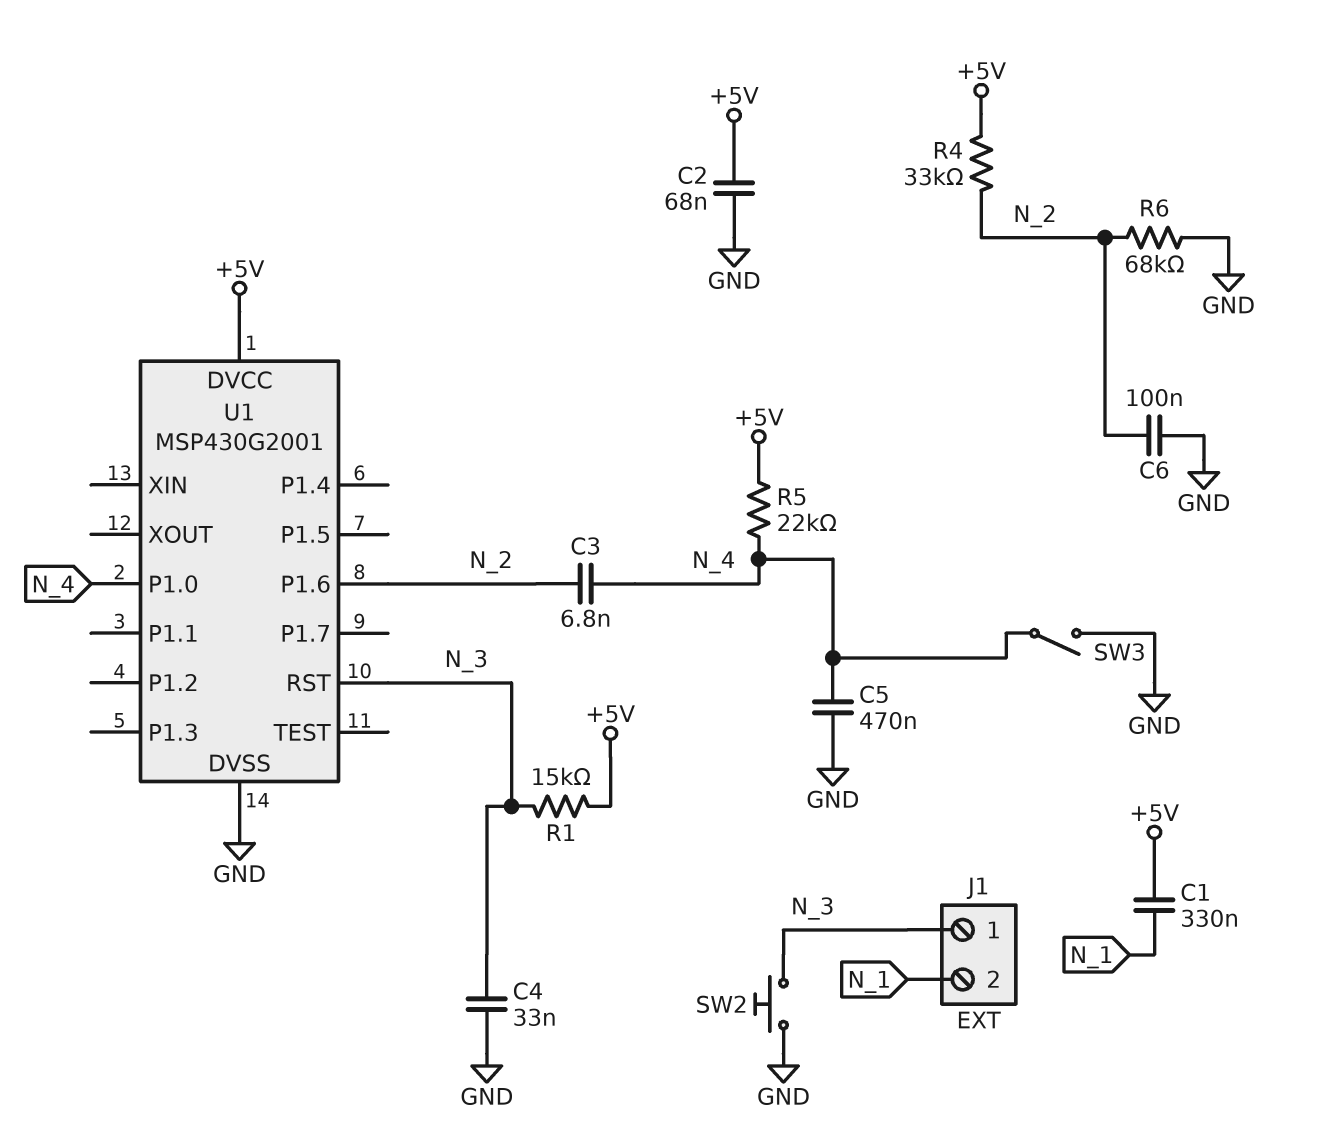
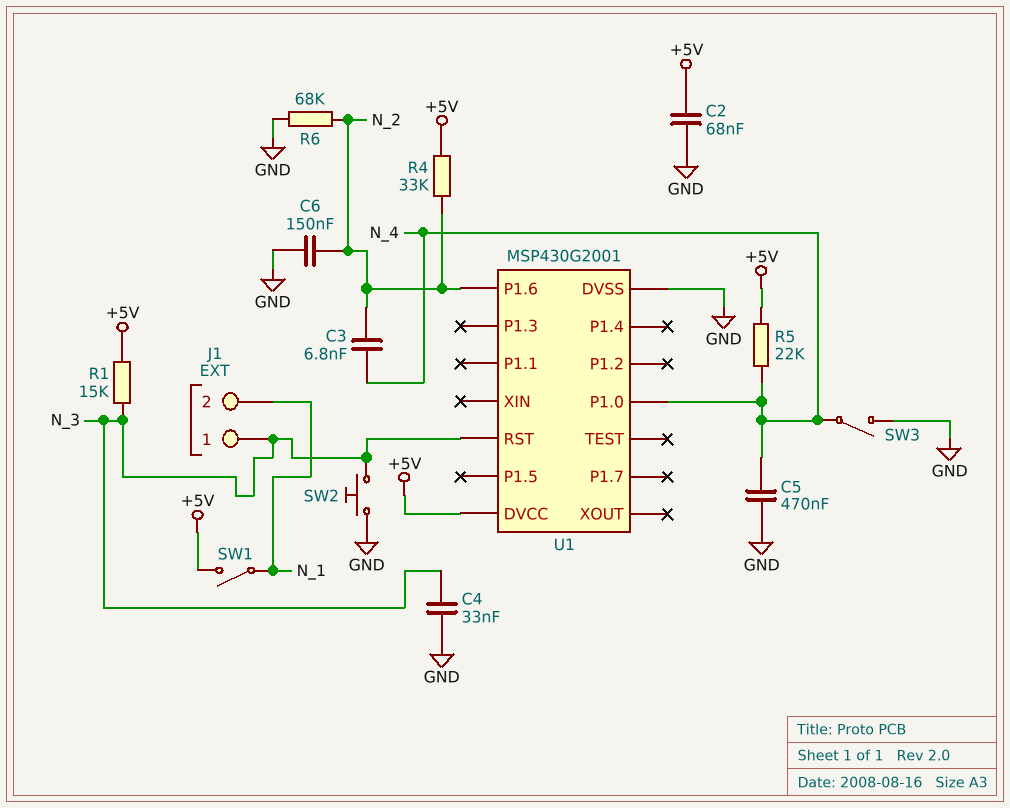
C1: 330nF (+5V, N_1) -> none
C6: 100nF (GND, N_2) -> 150nF (GND, N_2)
SW1: none -> switch (+5V, N_1)

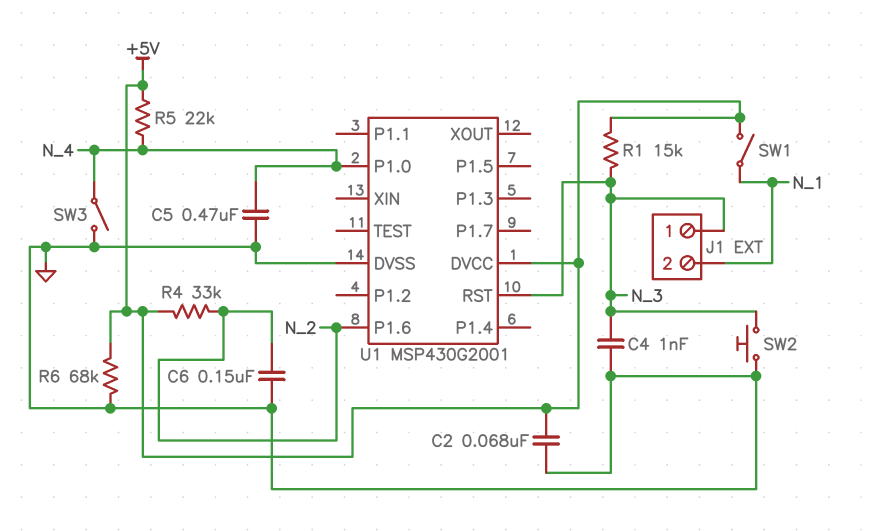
C3: 6.8nF (N_2, N_4) -> none
C4: 33nF (GND, N_3) -> 1nF (GND, N_3)
R6: 68k (GND, N_2) -> 68k (+5V, GND)

